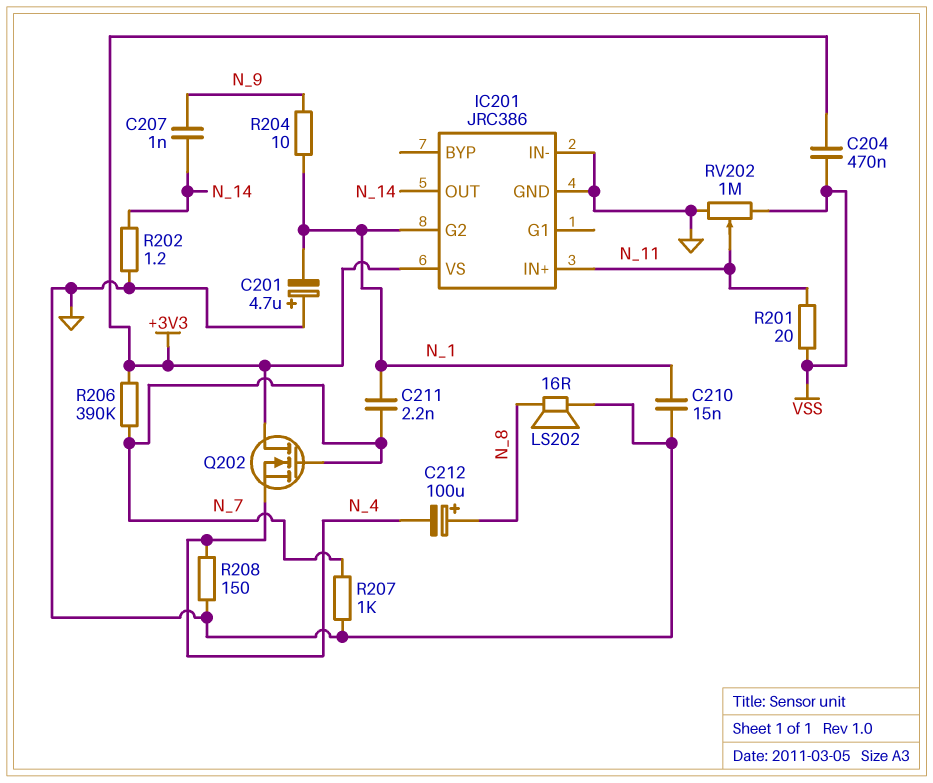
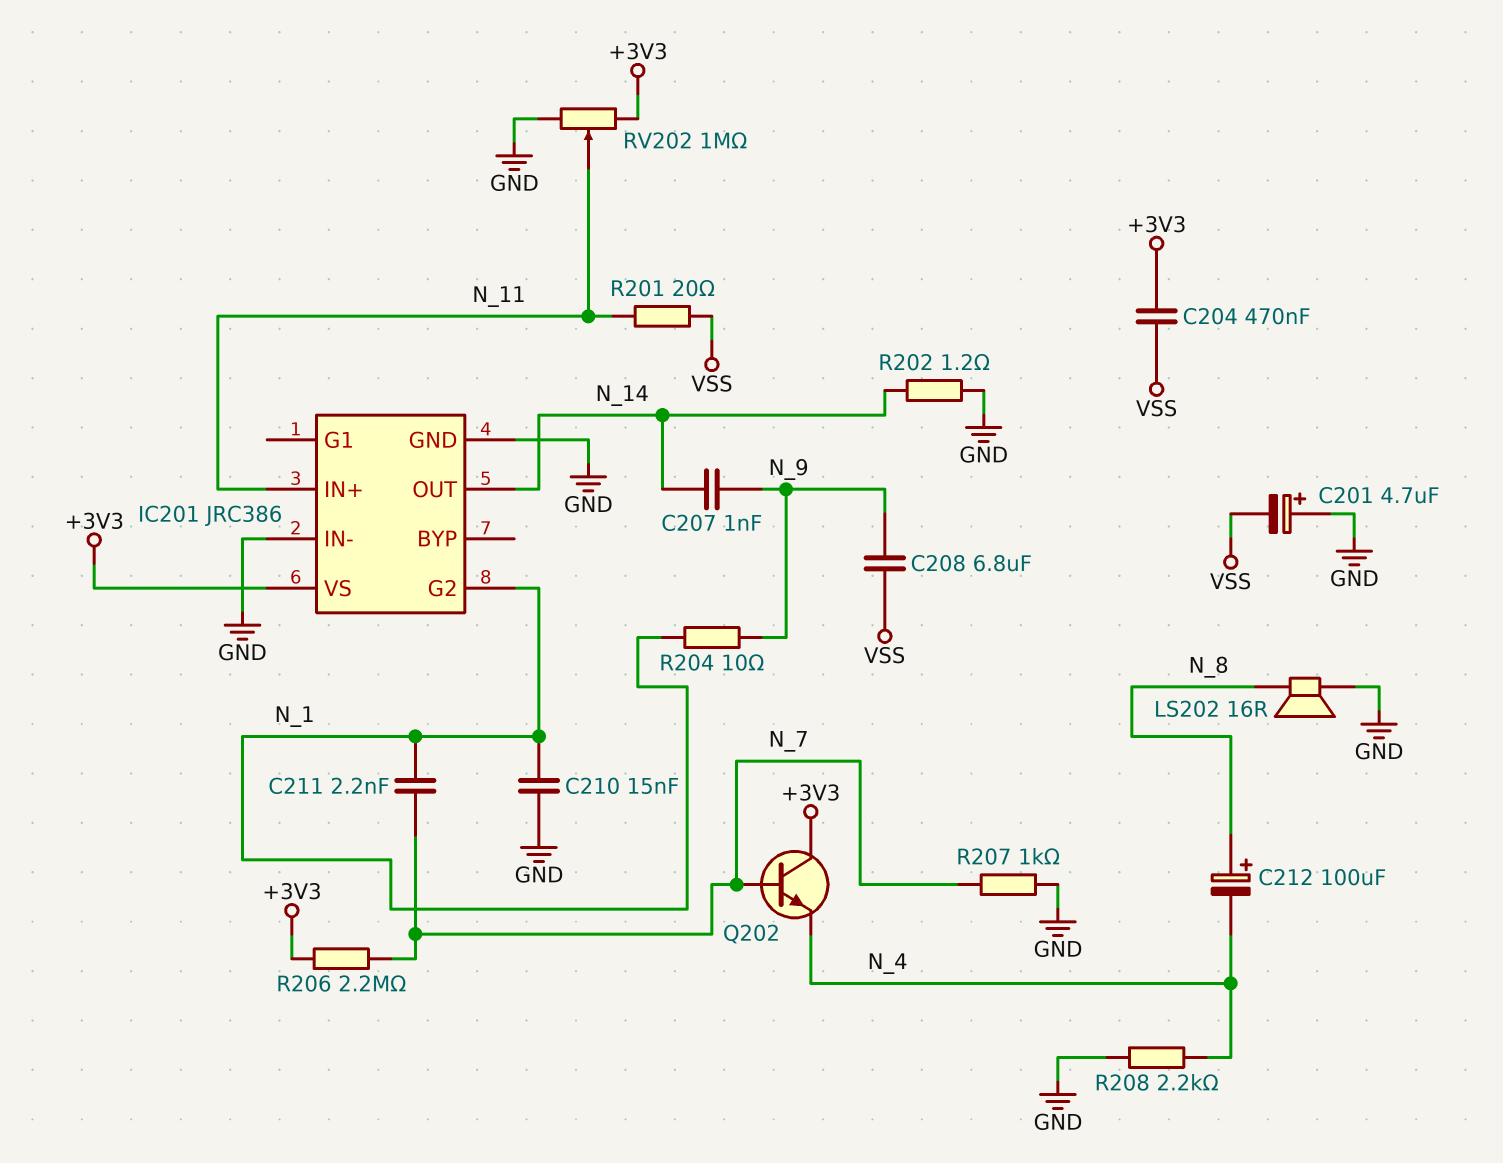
C201: 4.7uF (plus GND, minus N_1) -> 4.7uF (plus GND, minus VSS)
C208: none -> 6.8uF (N_9, VSS)
Q202: NMOS (G N_7, D +3V3, S N_4) -> NPN (B N_7, C +3V3, E N_4)
R206: 390k (+3V3, N_7) -> 2.2M (+3V3, N_7)
R208: 150 (GND, N_4) -> 2.2k (GND, N_4)
RV202: 1M (GND, VSS, wiper N_11) -> 1M (+3V3, GND, wiper N_11)

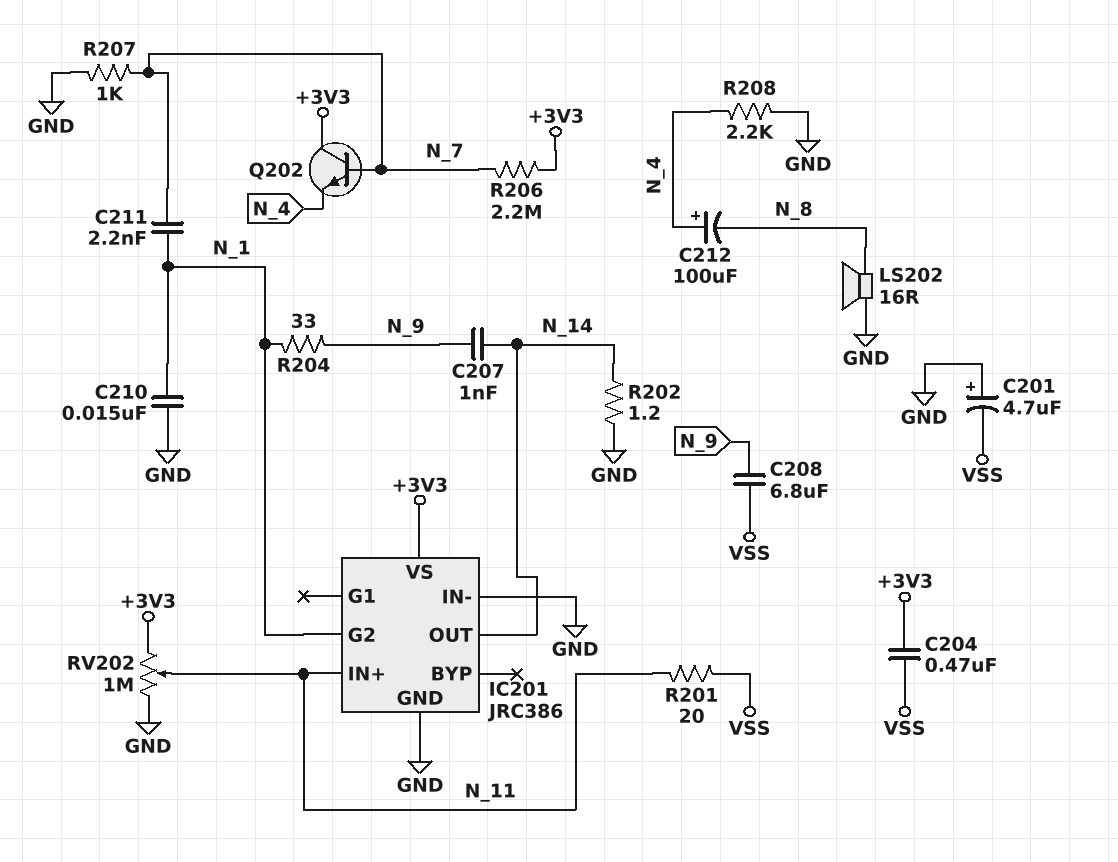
C212: 100uF (plus N_8, minus N_4) -> 100uF (plus N_4, minus N_8)
R204: 10 (N_1, N_9) -> 33 (N_1, N_9)

